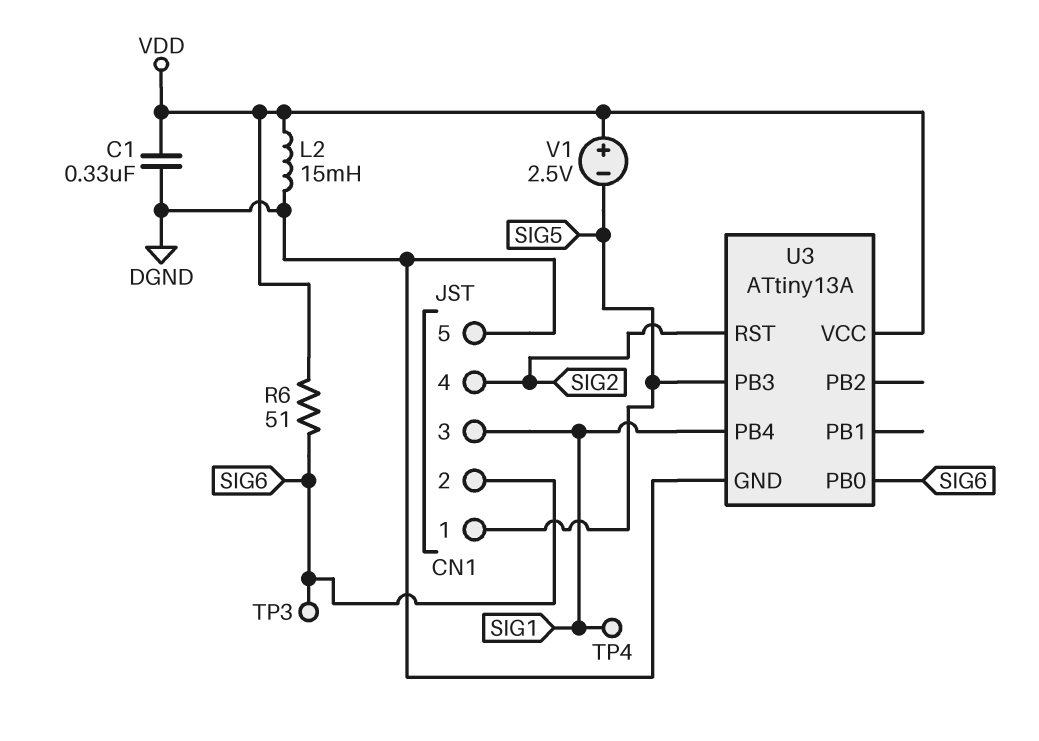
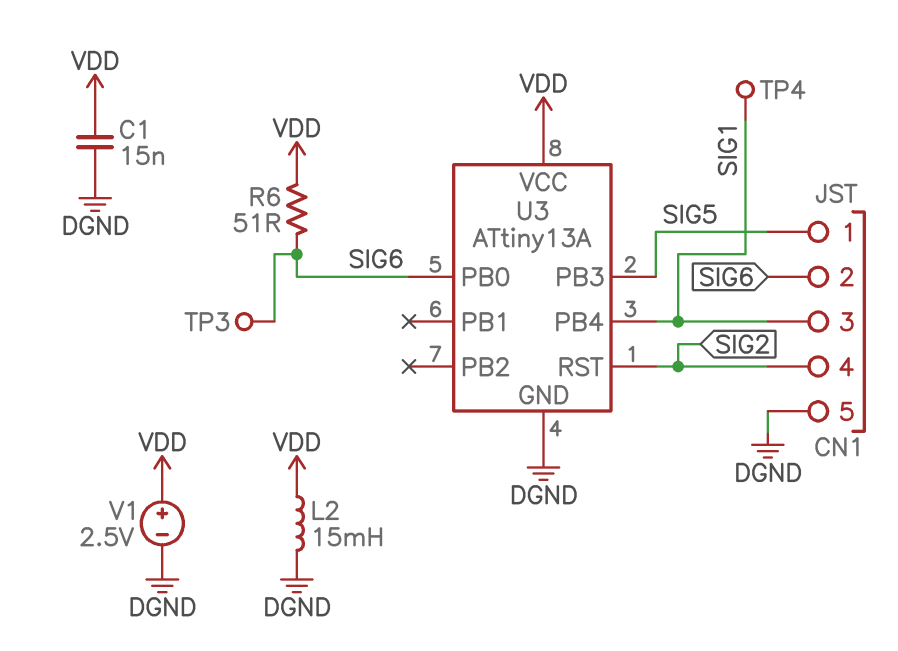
C1: 330nF (DGND, VDD) -> 15nF (DGND, VDD)
V1: 2.5V (plus VDD, minus SIG5) -> 2.5V (plus VDD, minus DGND)

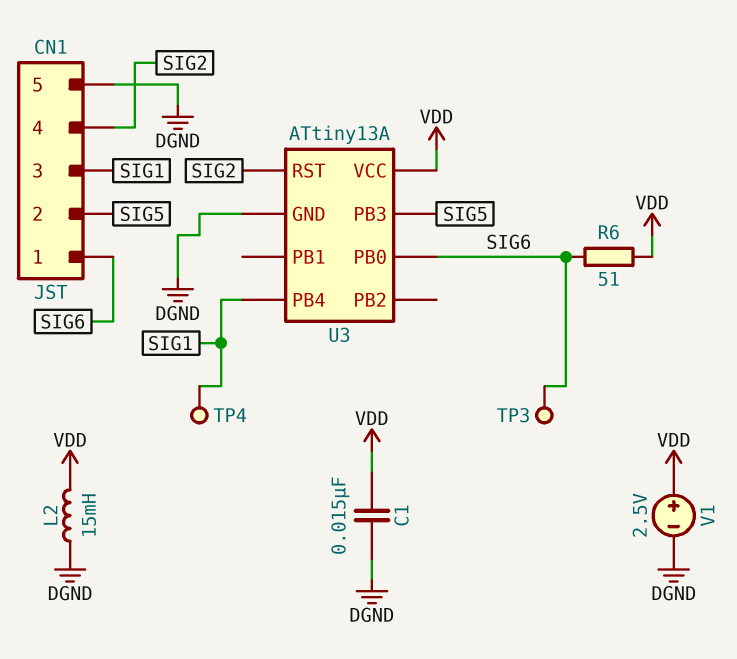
CN1 pin 1: SIG5 -> SIG6
CN1 pin 2: SIG6 -> SIG5

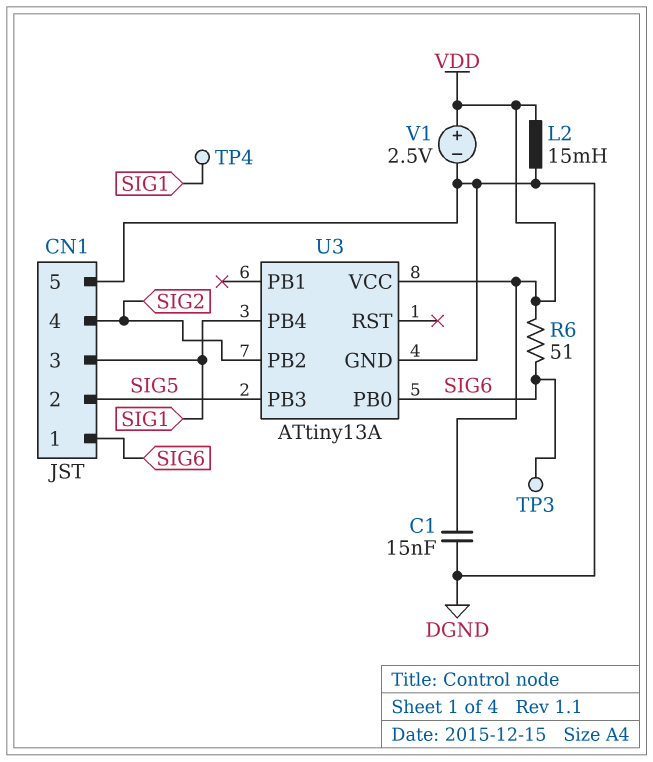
U3 pin PB2: none -> SIG2
U3 pin RST: SIG2 -> none

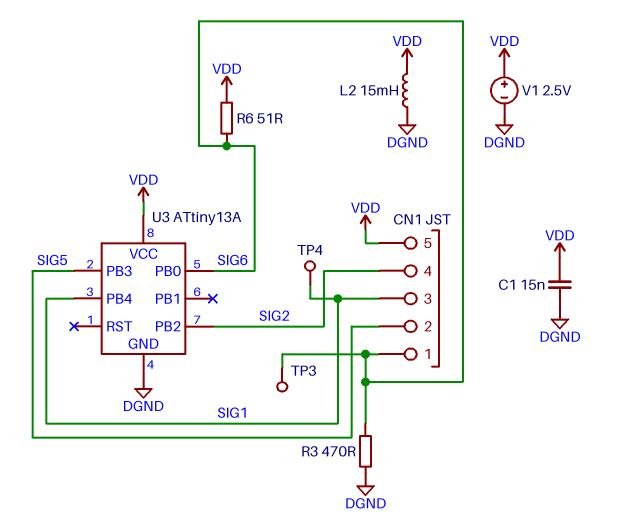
CN1 pin 5: DGND -> VDD
R3: none -> 470 (DGND, SIG6)

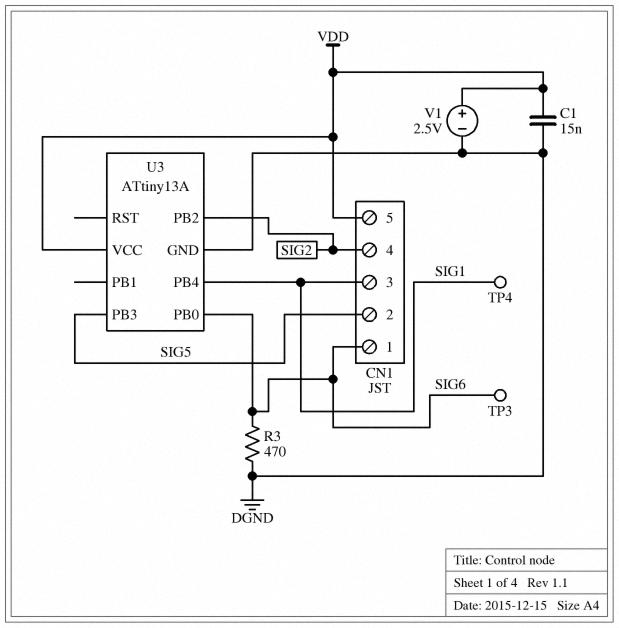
L2: 15mH (DGND, VDD) -> none
R6: 51 (SIG6, VDD) -> none

